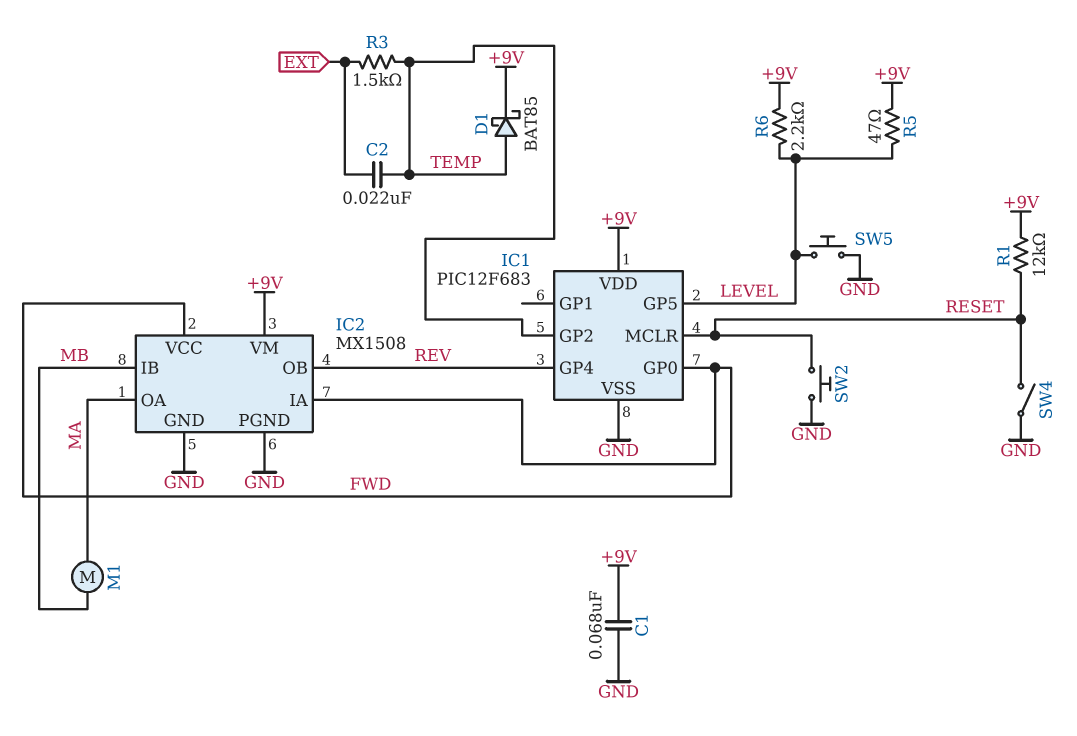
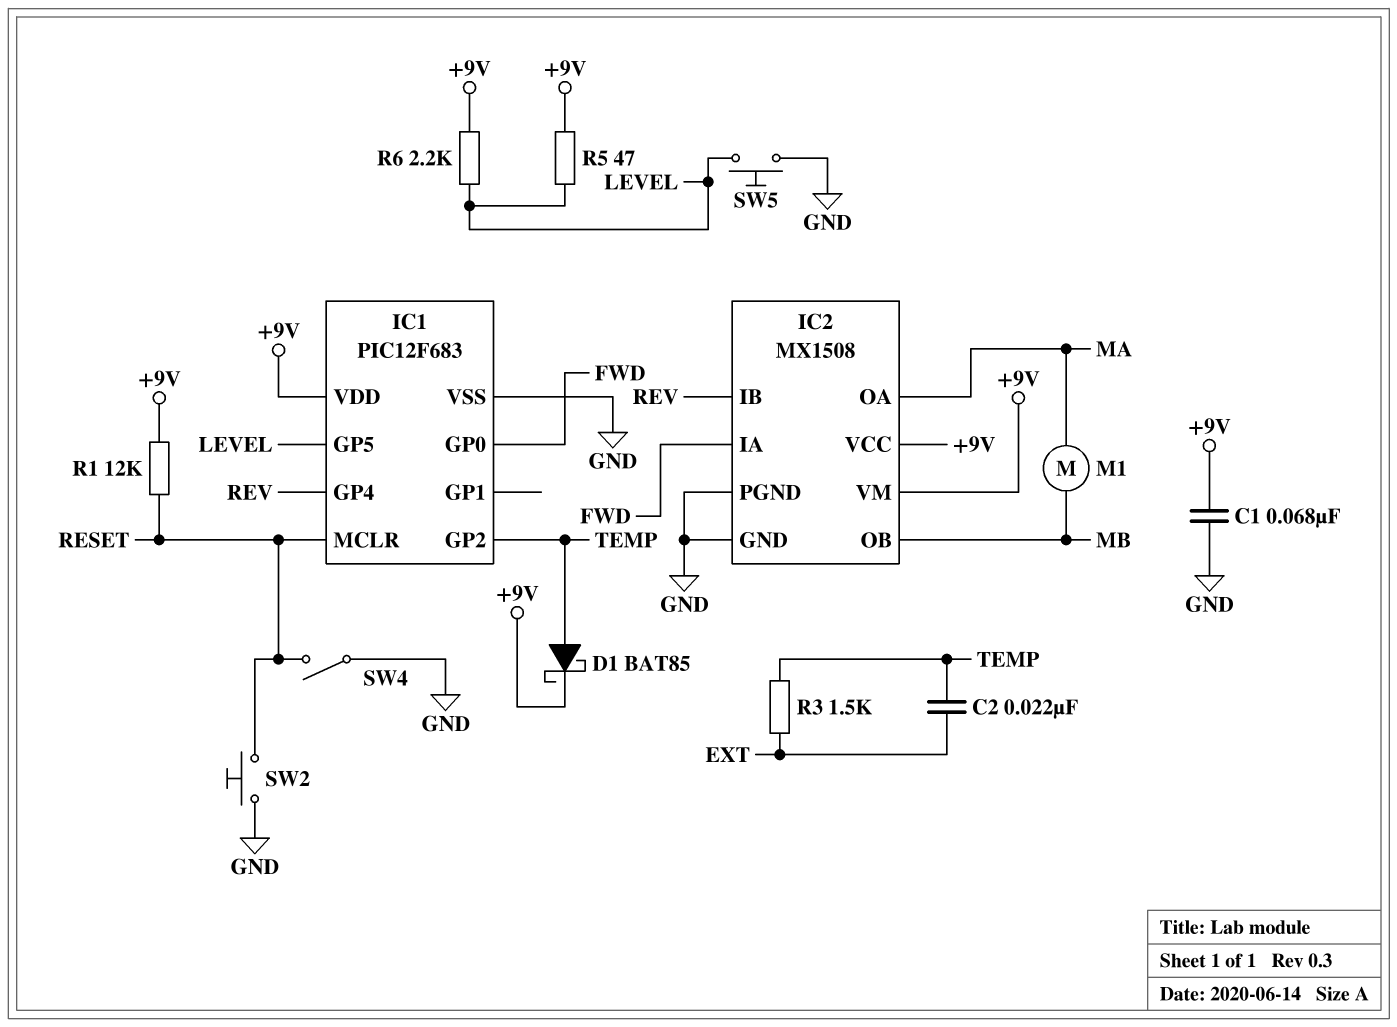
IC2 pin IB: MB -> REV
IC2 pin OB: REV -> MB
IC2 pin VCC: FWD -> +9V

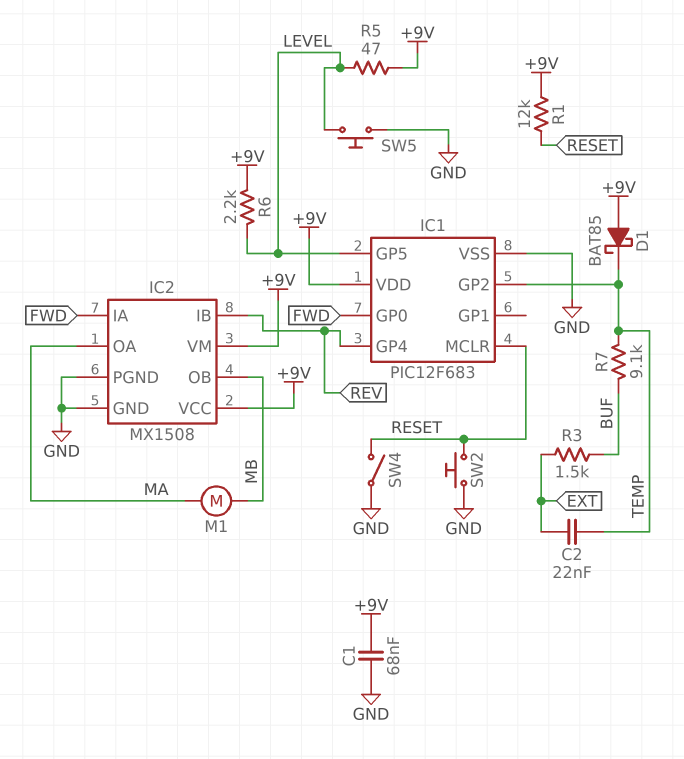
D1: schottky BAT85 (A TEMP, K +9V) -> schottky BAT85 (A +9V, K TEMP)
R3: 1.5k (EXT, TEMP) -> 1.5k (BUF, EXT)
R7: none -> 9.1k (BUF, TEMP)

